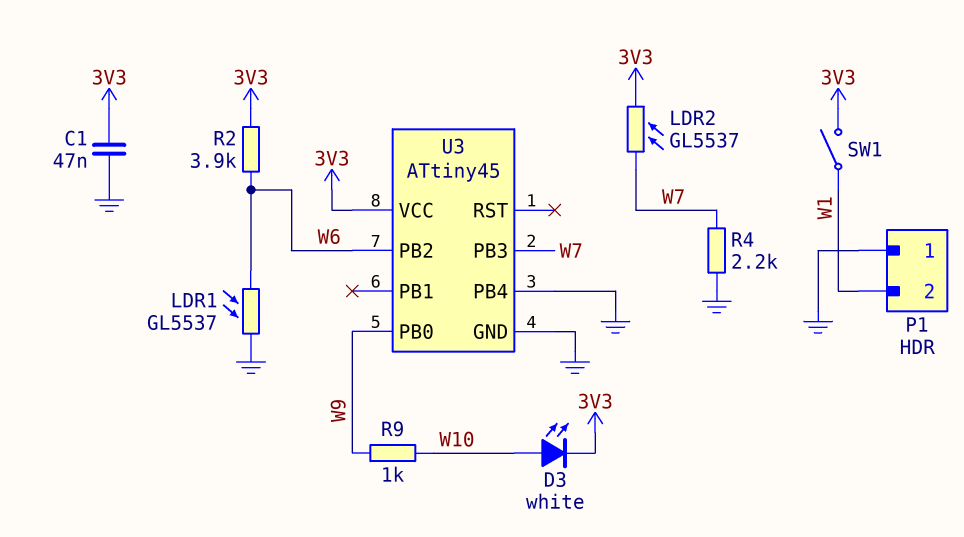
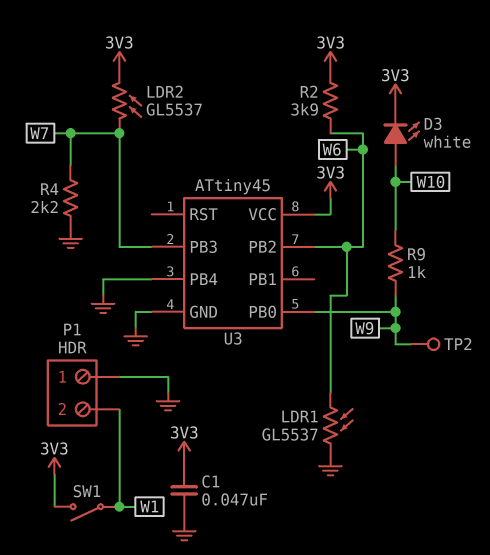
TP2: none -> test point (W9)

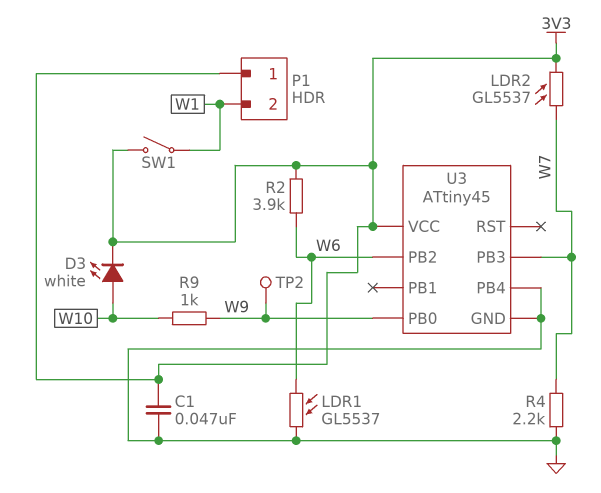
P1 pin 1: GND -> 3V3

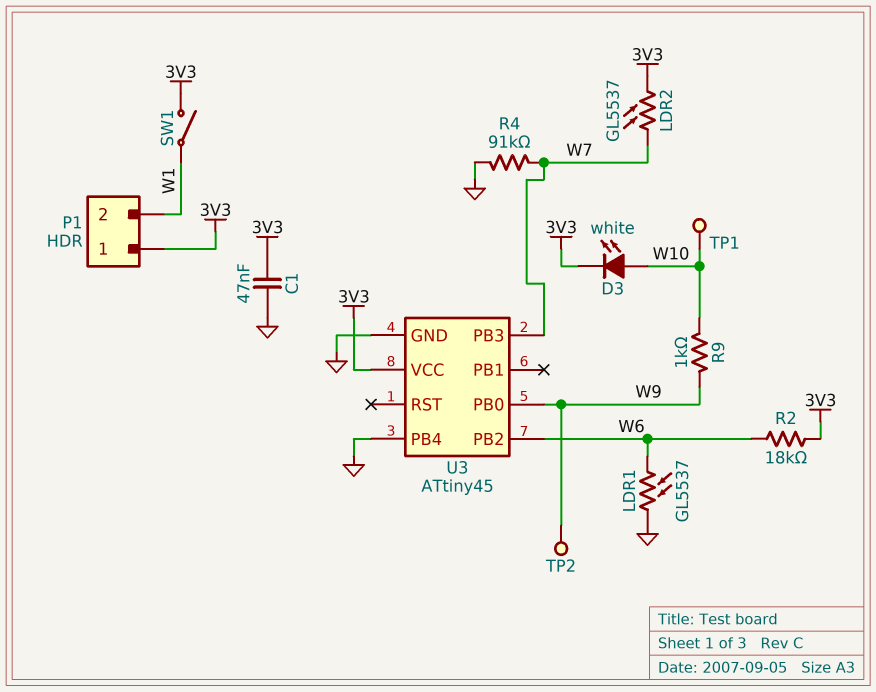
R2: 3.9k (3V3, W6) -> 18k (3V3, W6)
R4: 2.2k (GND, W7) -> 91k (GND, W7)
TP1: none -> test point (W10)

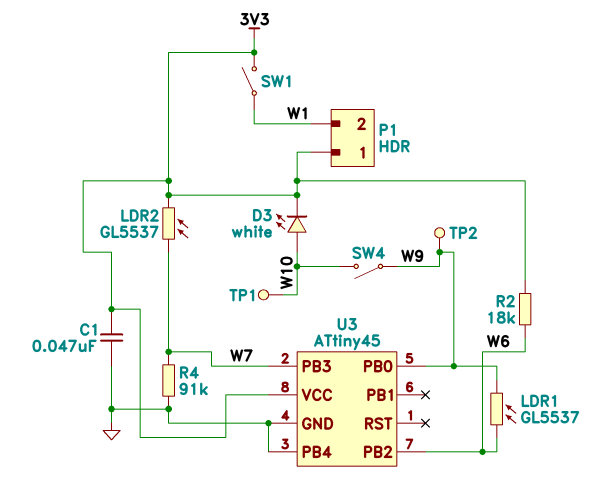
LDR1: GL5537 (GND, W6) -> GL5537 (W6, W9)
R9: 1k (W9, W10) -> none
SW4: none -> switch (W9, W10)

